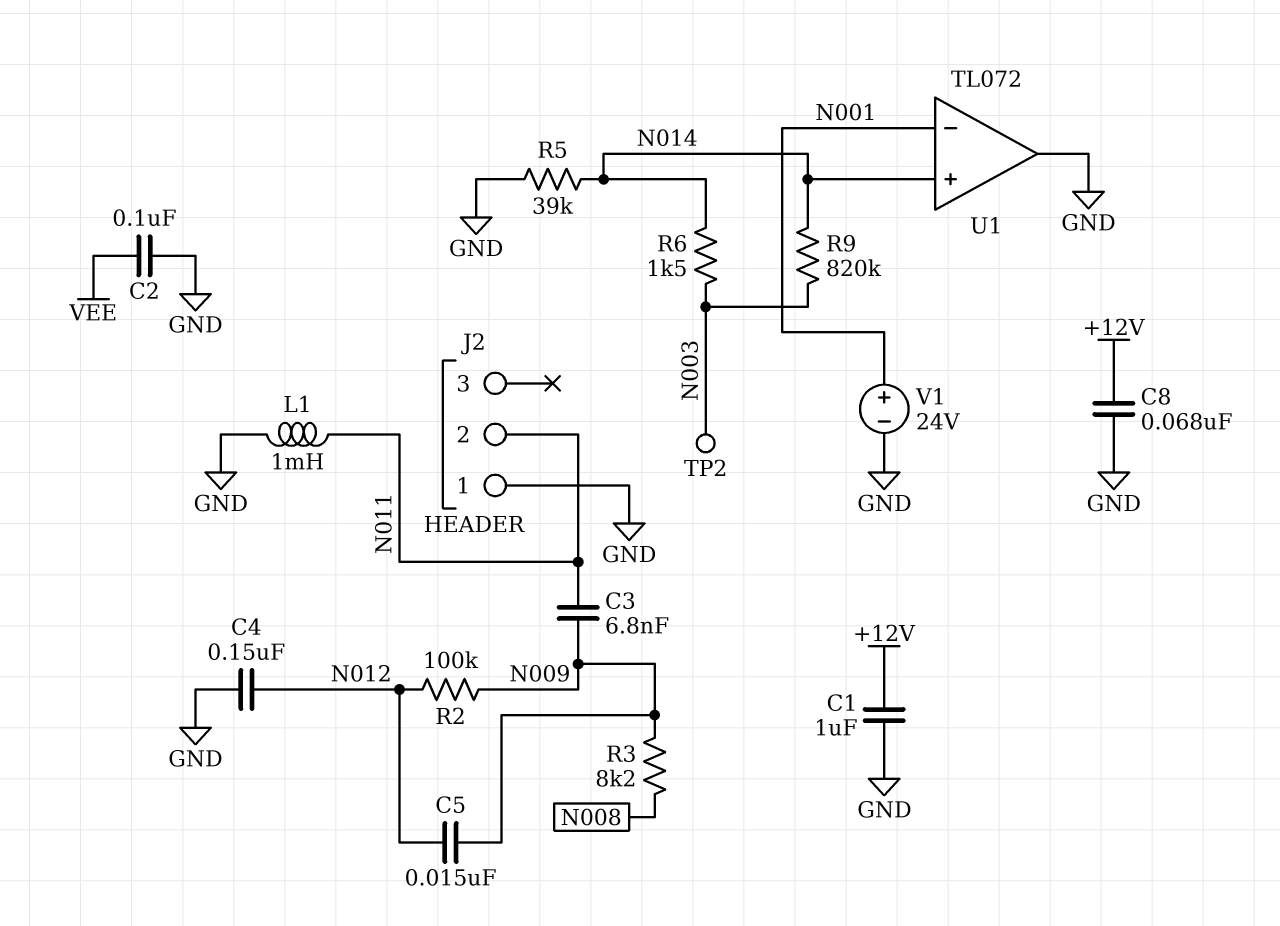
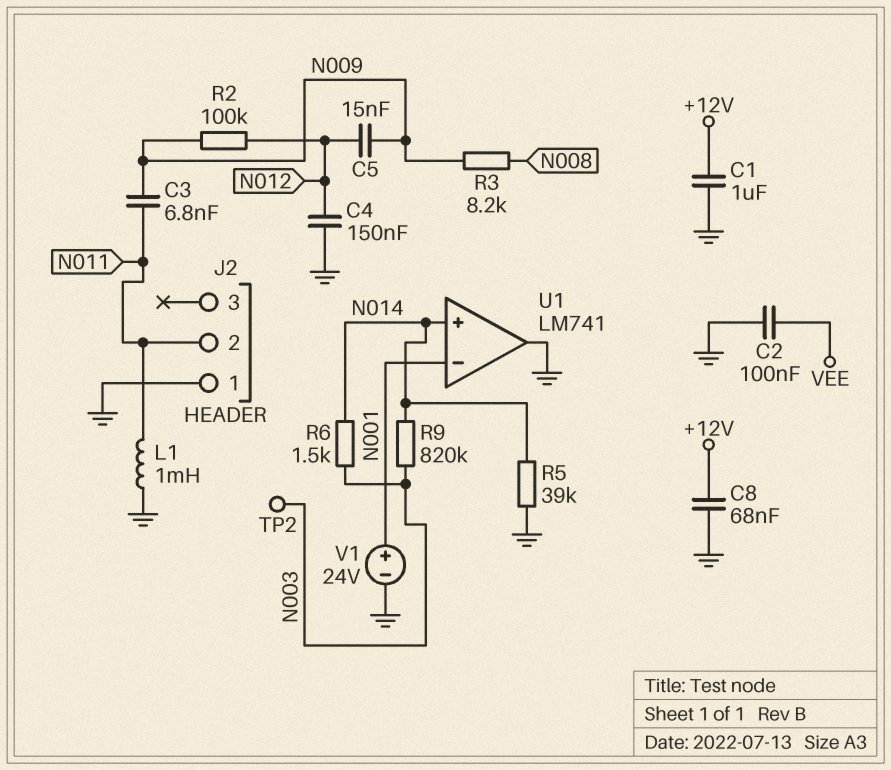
U1: TL072 -> LM741

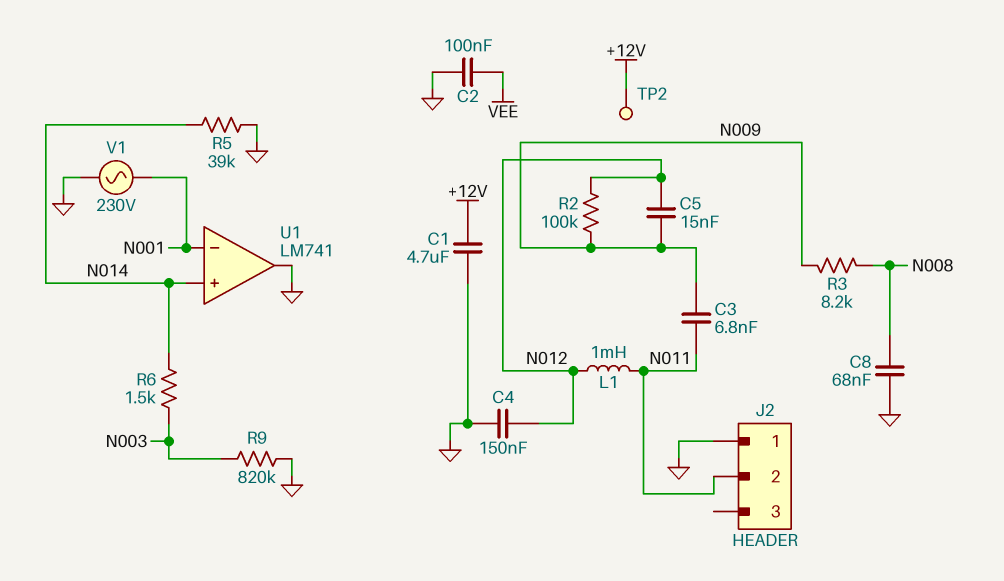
C1: 1uF (+12V, GND) -> 4.7uF (+12V, GND)
C8: 68nF (+12V, GND) -> 68nF (GND, N008)
L1: 1mH (GND, N011) -> 1mH (N011, N012)
R9: 820k (N003, N014) -> 820k (GND, N003)
TP2: test point (N003) -> test point (+12V)
V1: 24V (plus N001, minus GND) -> AC 230V (GND, N001)

